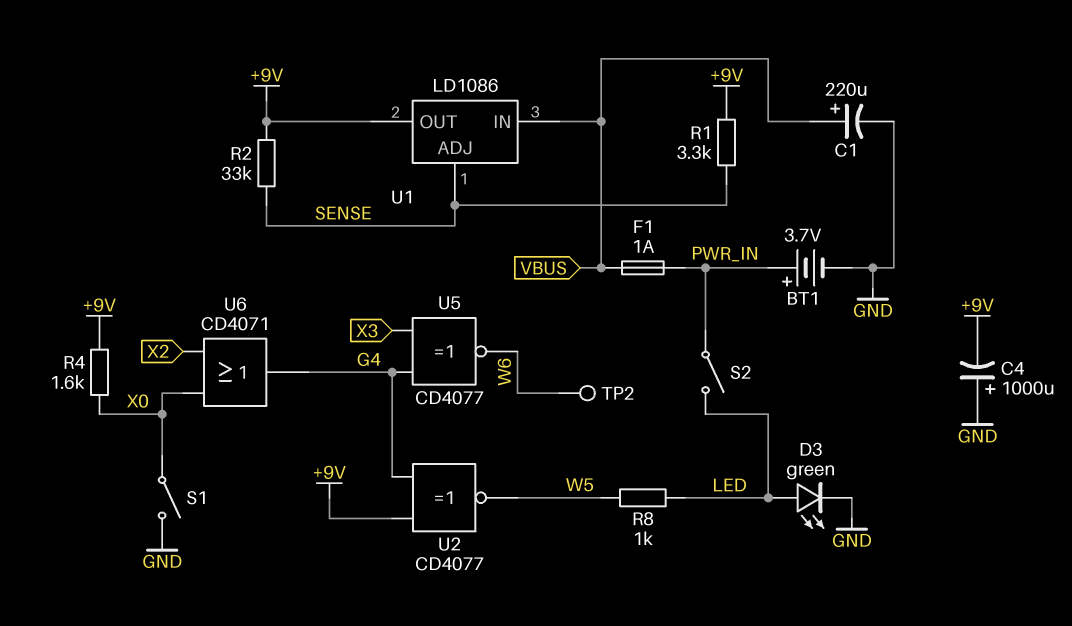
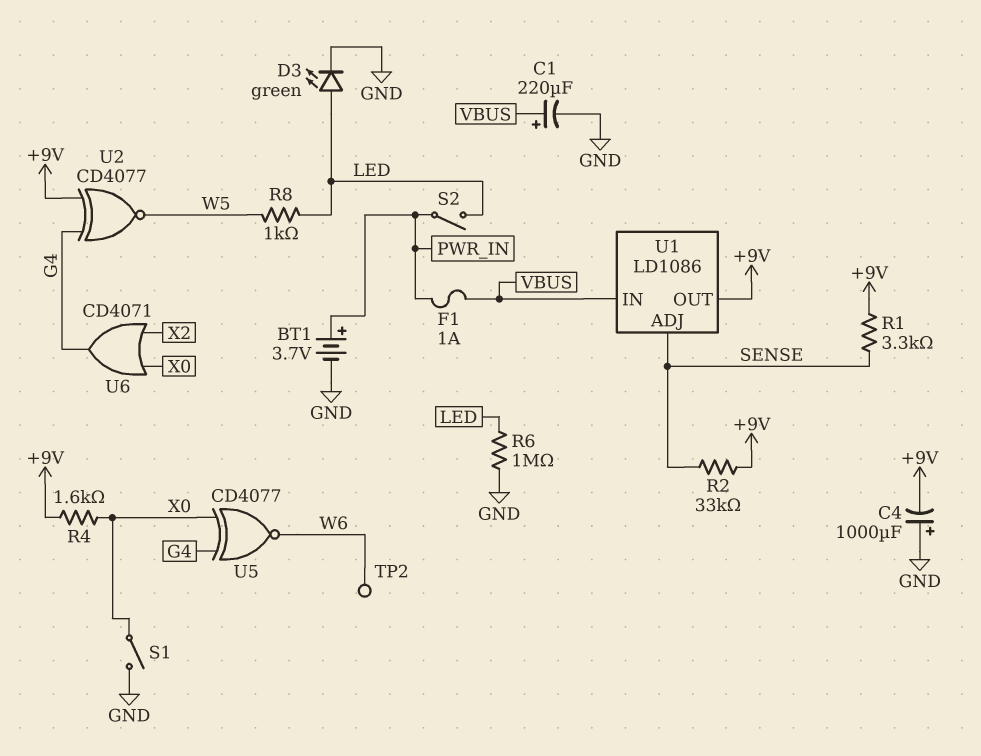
R6: none -> 1M (GND, LED)
U5: XNOR CD4077 (in G4, in X3, out W6) -> XNOR CD4077 (in G4, in X0, out W6)

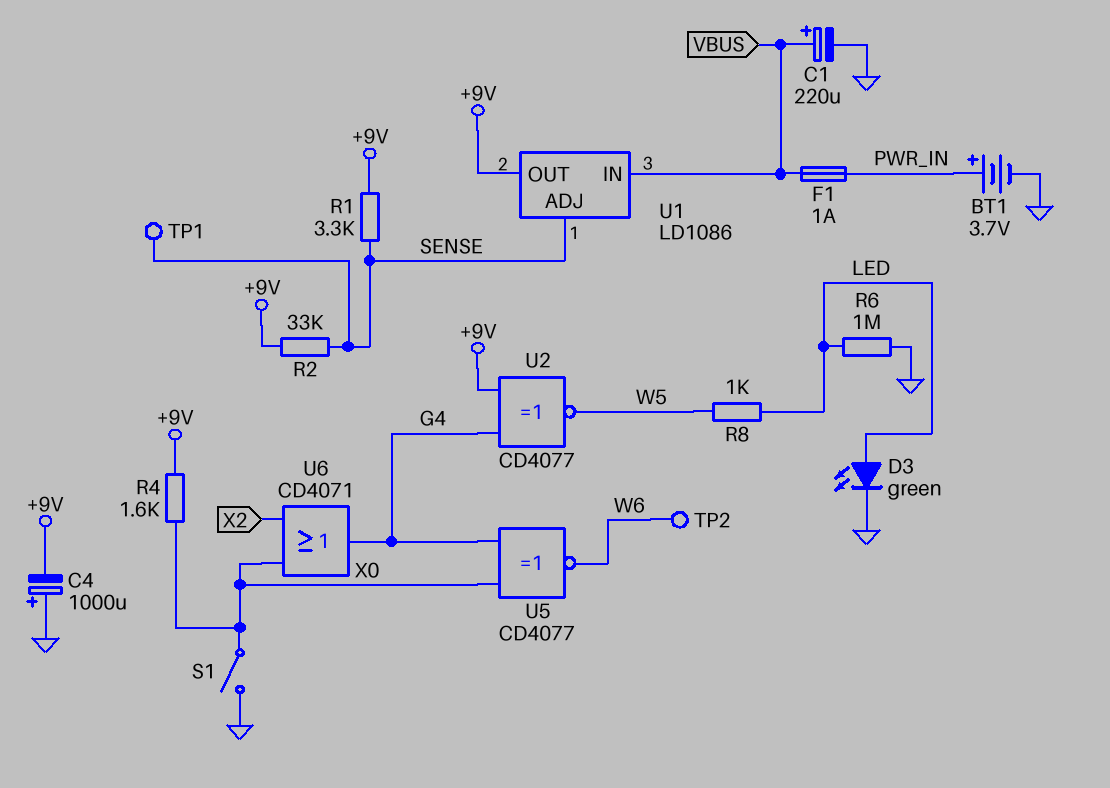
S2: switch (LED, PWR_IN) -> none
TP1: none -> test point (SENSE)

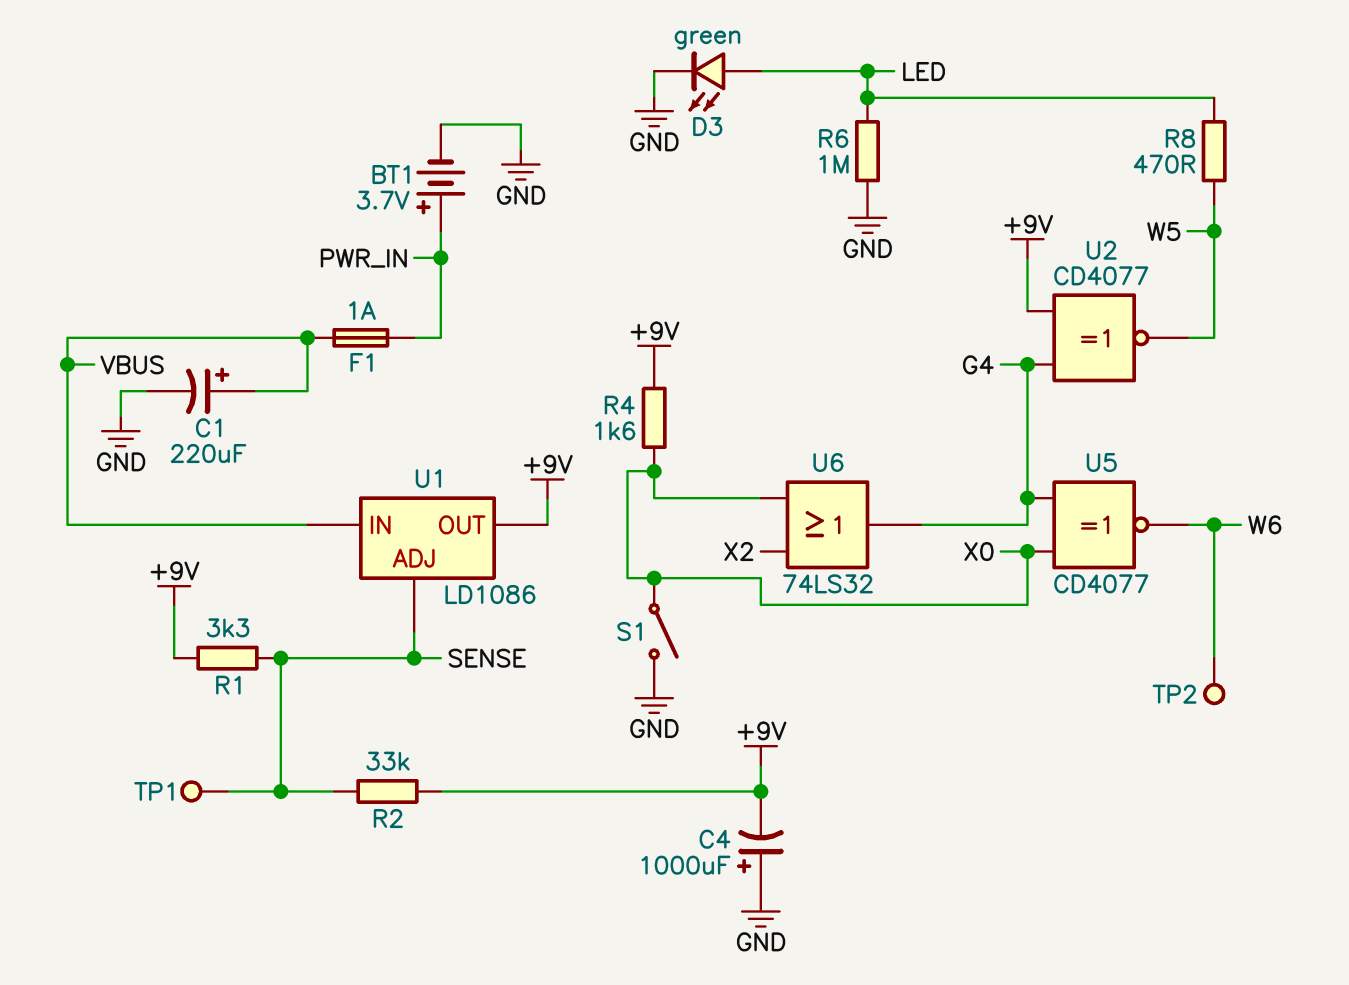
R8: 1k (LED, W5) -> 470 (LED, W5)
U6: OR CD4071 (in X0, in X2, out G4) -> OR 74LS32 (in X0, in X2, out G4)

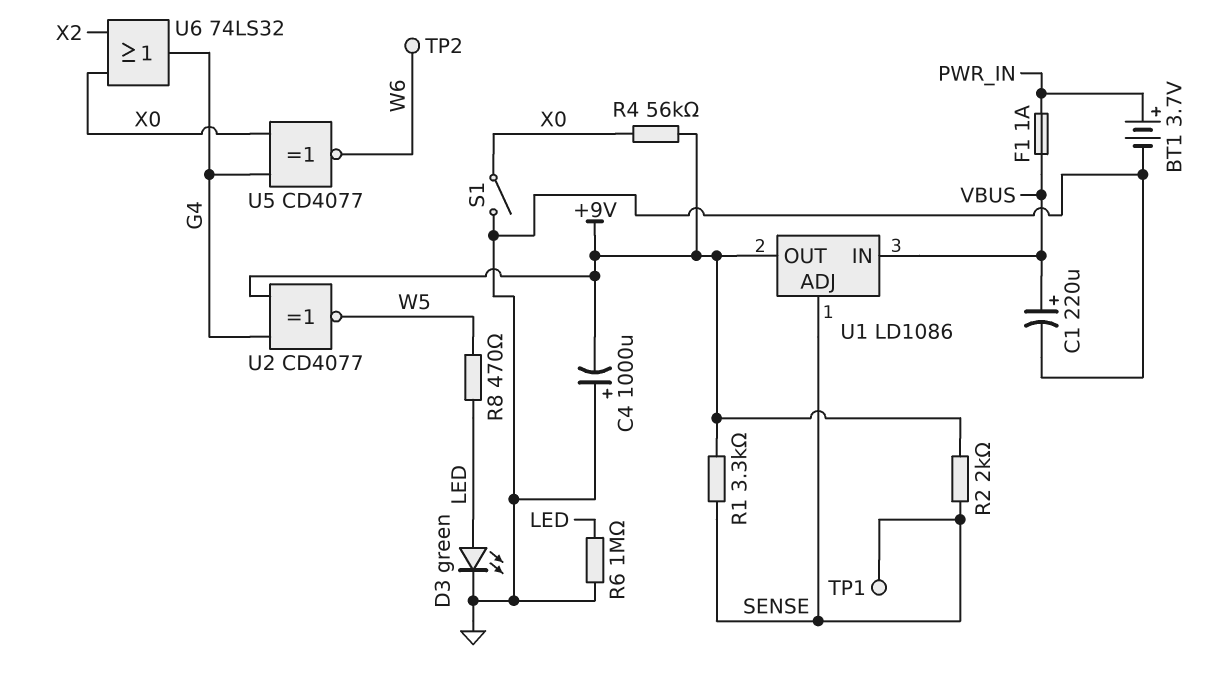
R2: 33k (+9V, SENSE) -> 2k (+9V, SENSE)
R4: 1.6k (+9V, X0) -> 56k (+9V, X0)

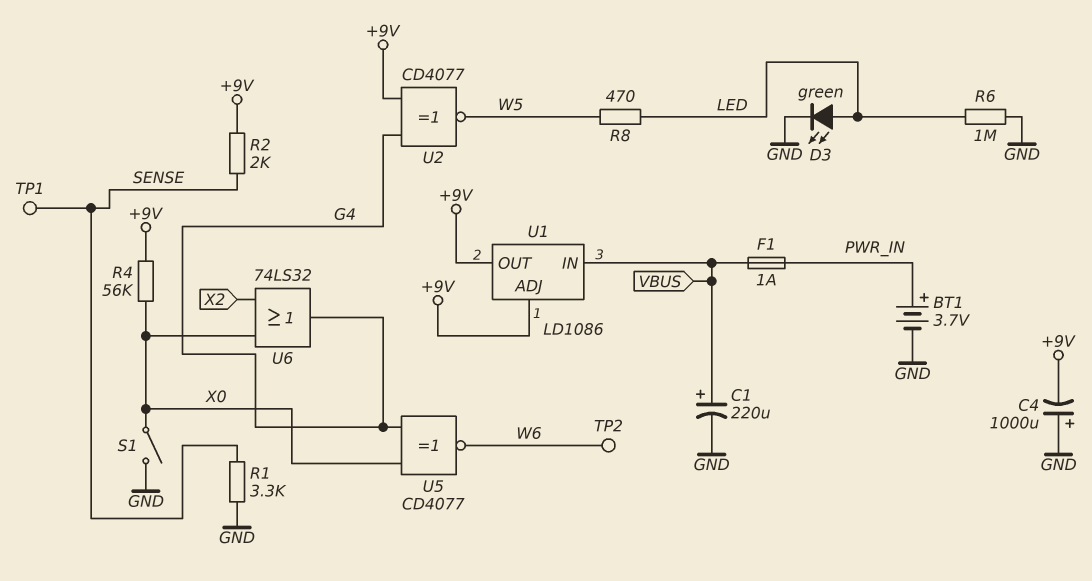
R1: 3.3k (+9V, SENSE) -> 3.3k (GND, SENSE)
U1 pin ADJ: SENSE -> +9V

